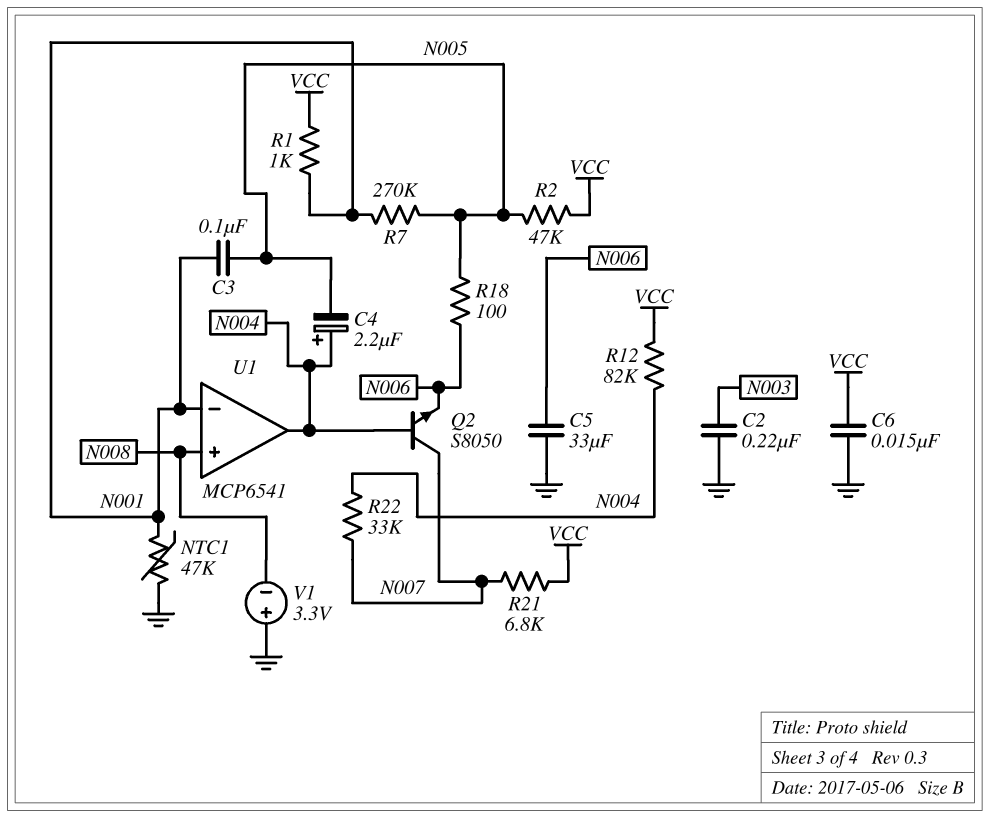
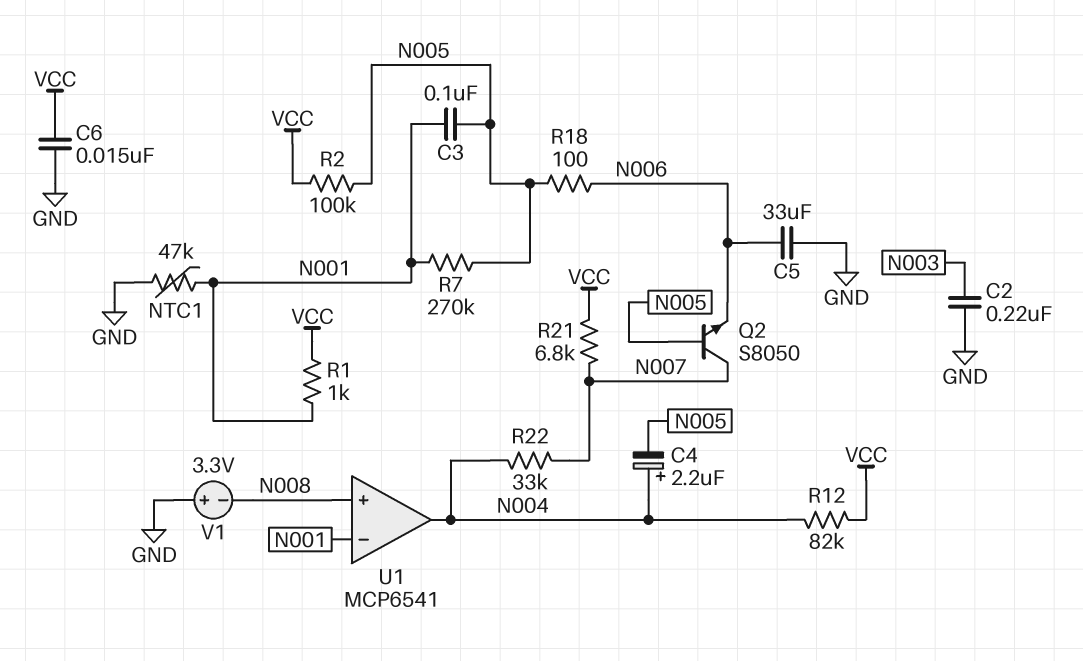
Q2: NPN S8050 (B N004, C N007, E N006) -> NPN S8050 (B N005, C N007, E N006)
R2: 47k (N005, VCC) -> 100k (N005, VCC)

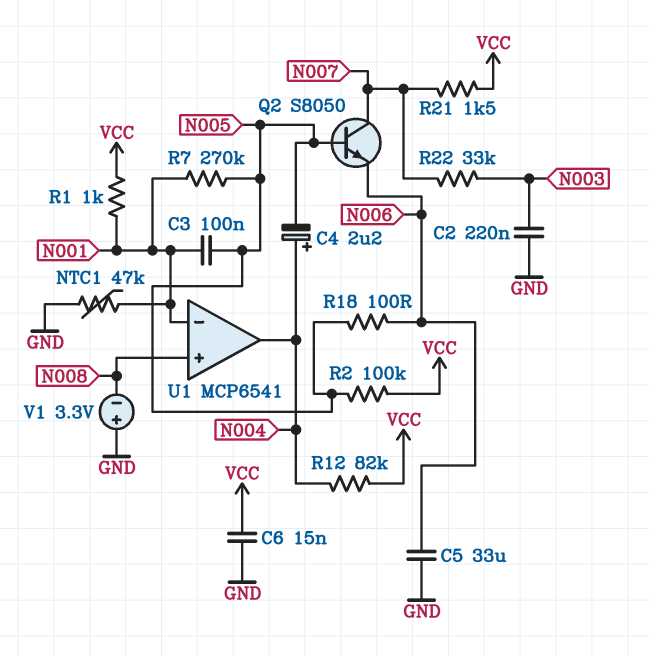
R21: 6.8k (N007, VCC) -> 1.5k (N007, VCC)
R22: 33k (N004, N007) -> 33k (N003, N007)

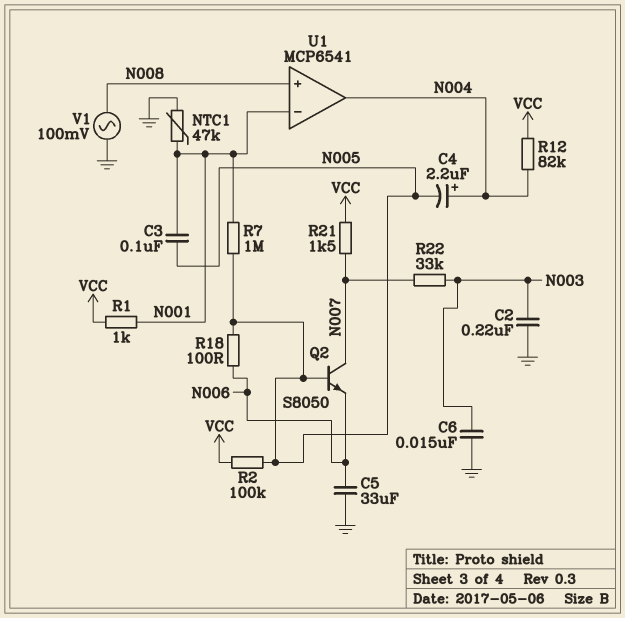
C6: 15nF (GND, VCC) -> 15nF (GND, N003)
R7: 270k (N001, N005) -> 1M (N001, N005)
V1: 3.3V (plus GND, minus N008) -> AC 100mV (GND, N008)

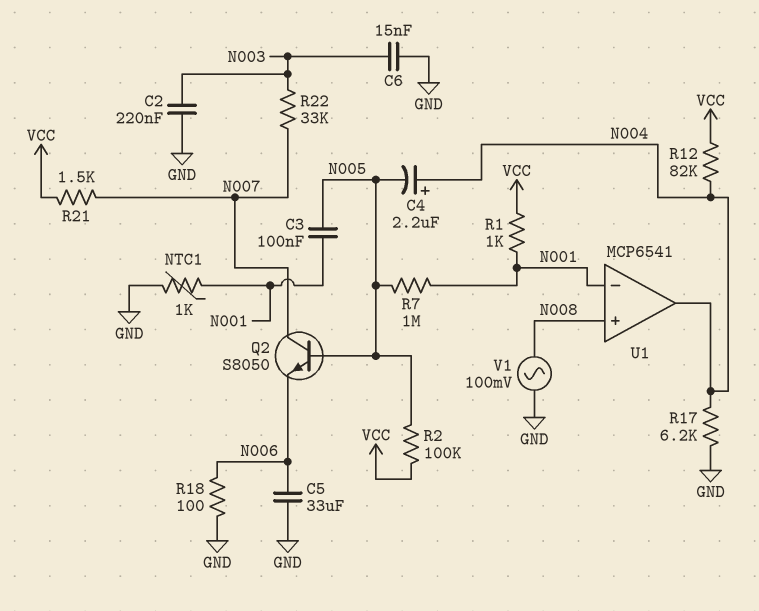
NTC1: 47k (GND, N001) -> 1k (GND, N001)
R17: none -> 6.2k (GND, N004)
R18: 100 (N005, N006) -> 100 (GND, N006)

